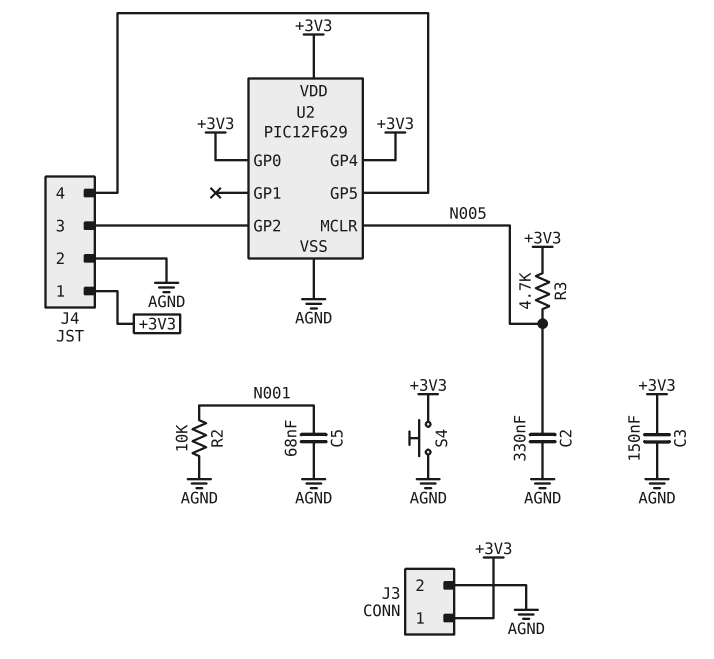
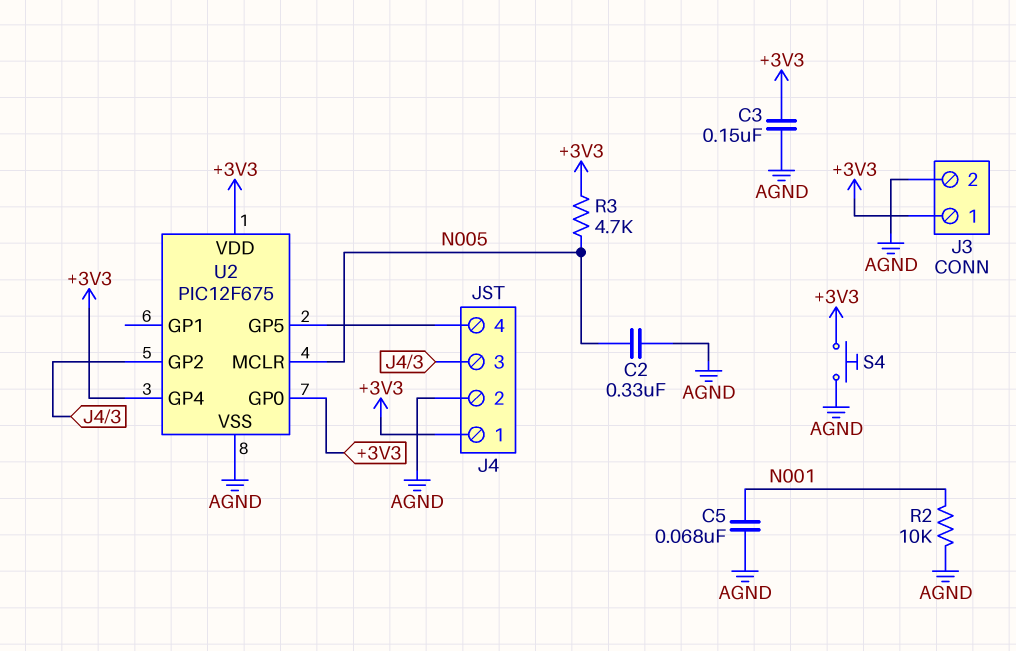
U2: PIC12F629 -> PIC12F675

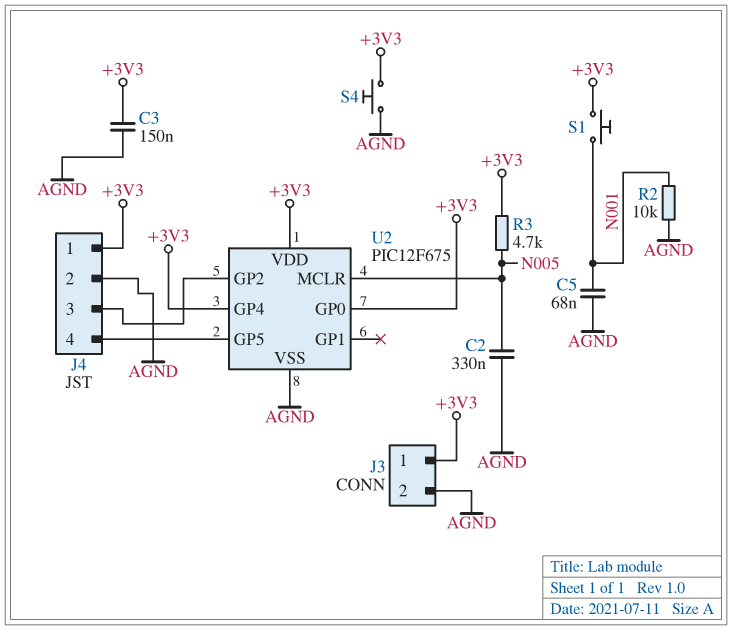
S1: none -> button (+3V3, N001)

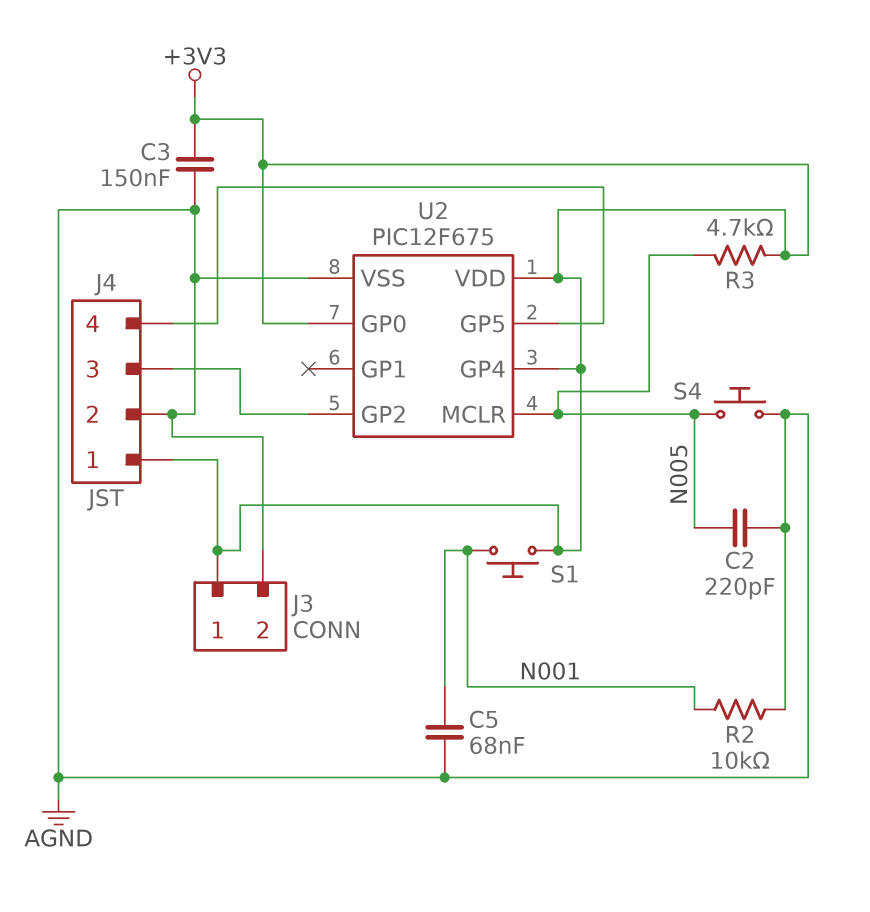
C2: 330nF (AGND, N005) -> 220pF (AGND, N005)
S4: button (+3V3, AGND) -> button (AGND, N005)

